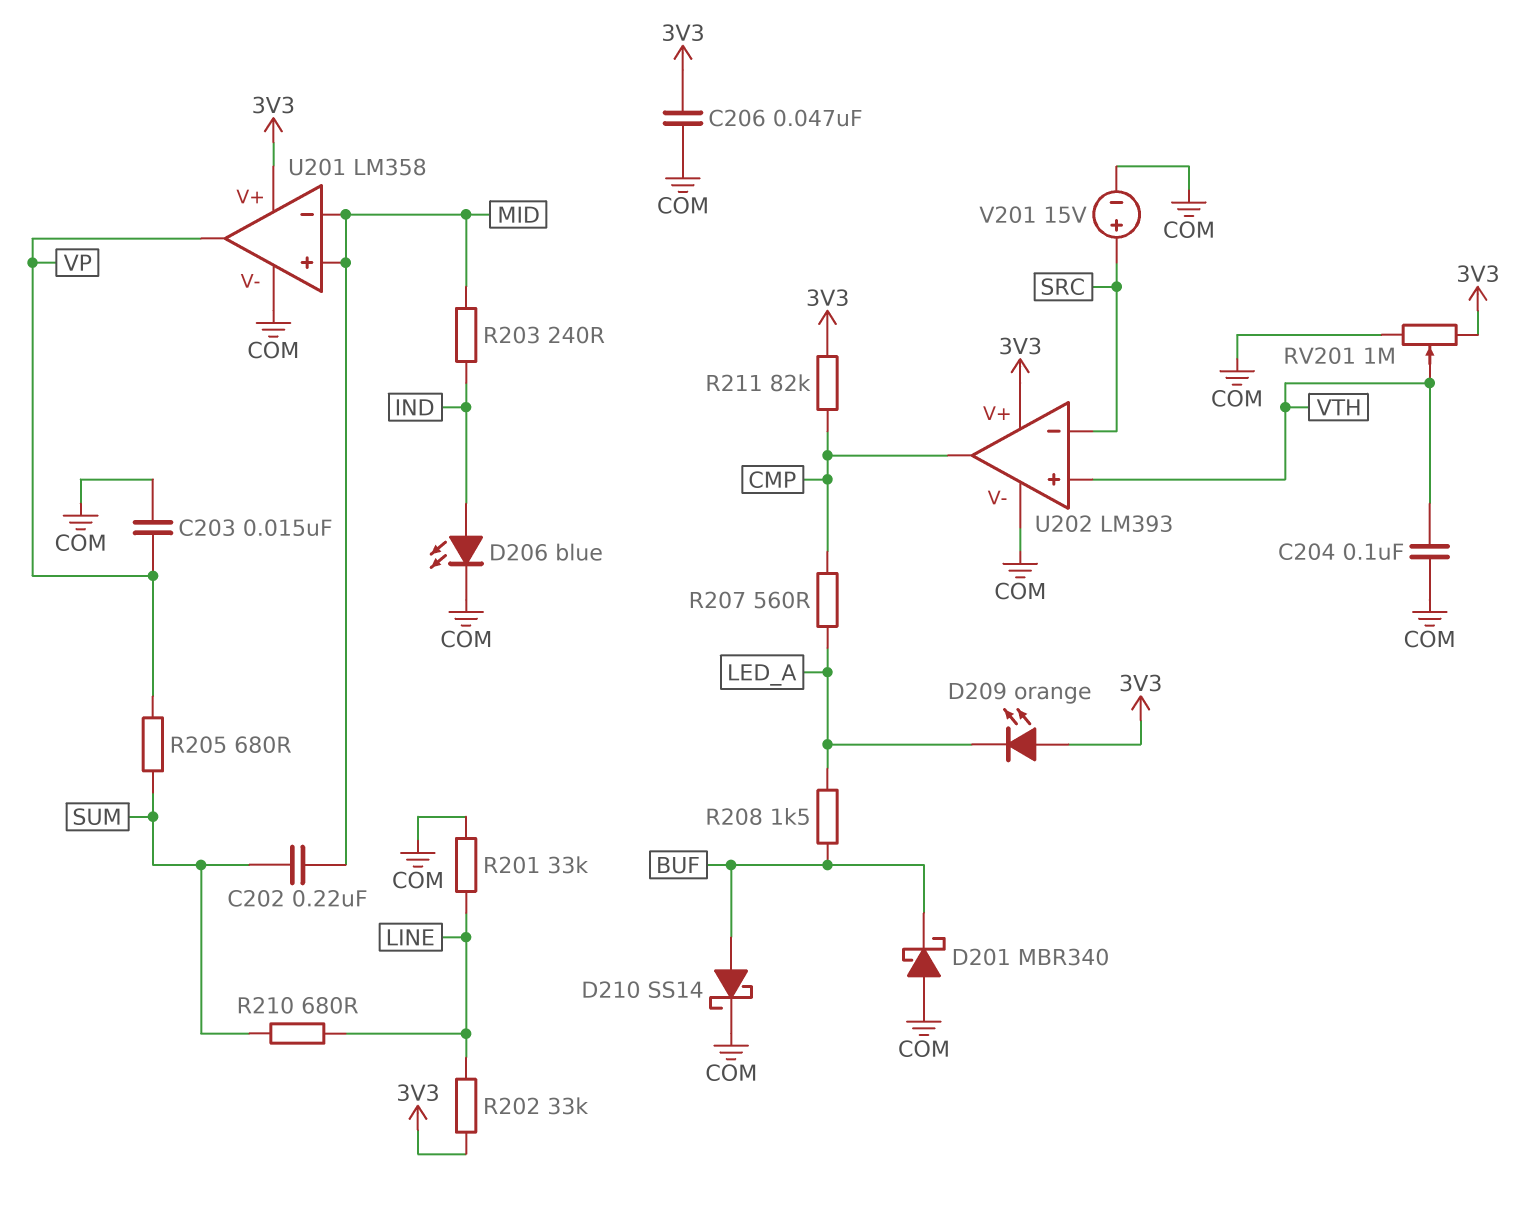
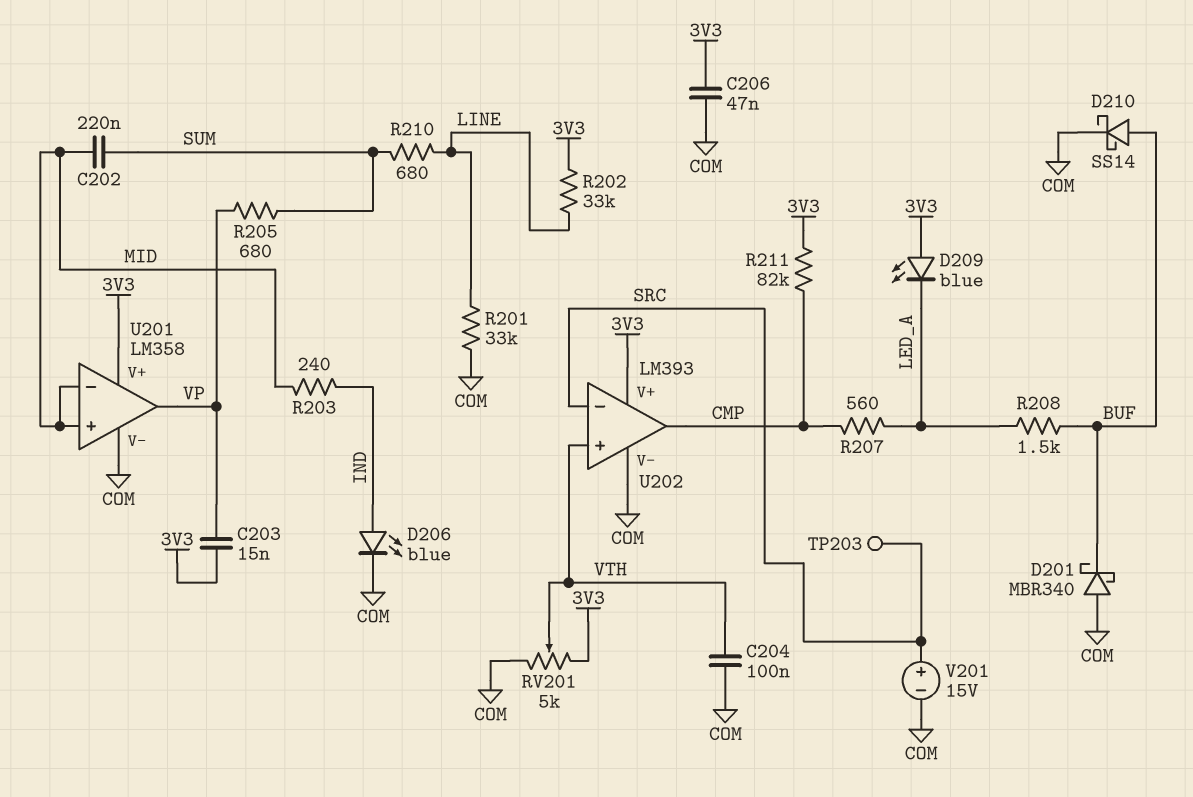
C203: 15nF (COM, VP) -> 15nF (3V3, VP)
D209: LED orange (A 3V3, K LED_A) -> LED blue (A 3V3, K LED_A)
RV201: 1M (3V3, COM, wiper VTH) -> 5k (3V3, COM, wiper VTH)
TP203: none -> test point (SRC)

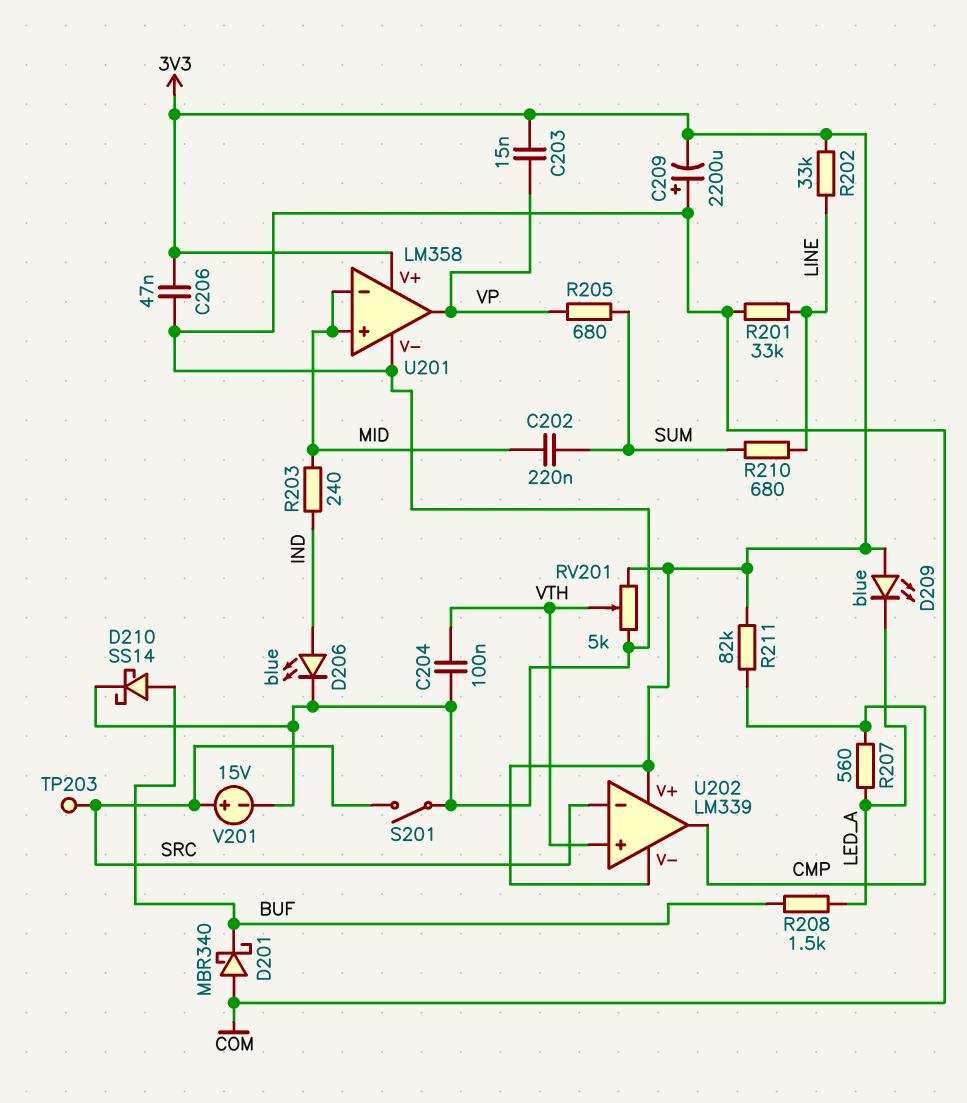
C209: none -> 2200uF (plus COM, minus 3V3)
S201: none -> switch (COM, SRC)
U202: LM393 -> LM339
U202 pin V-: COM -> 3V3

